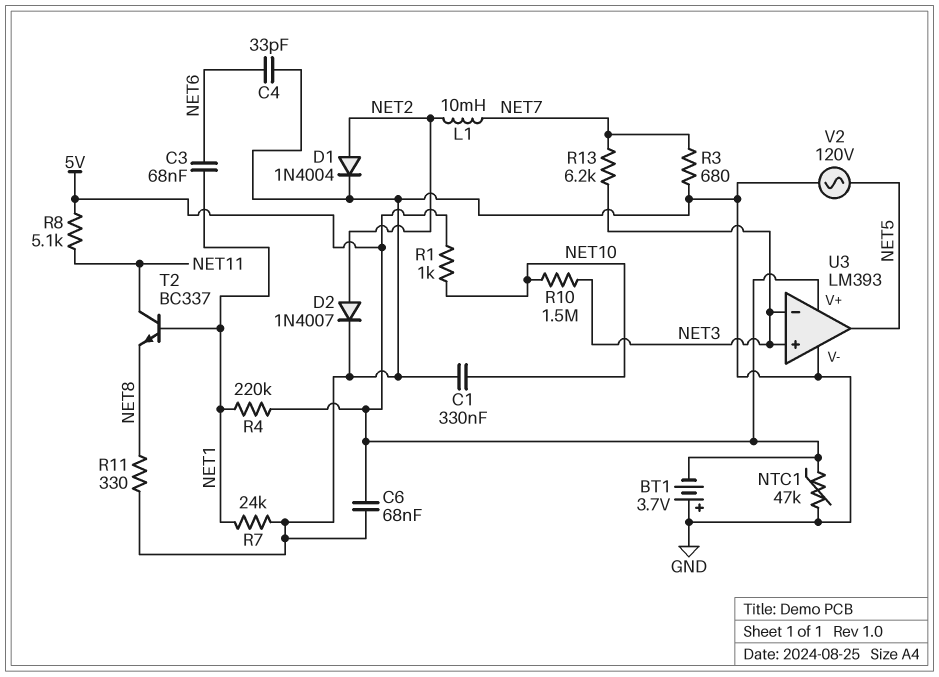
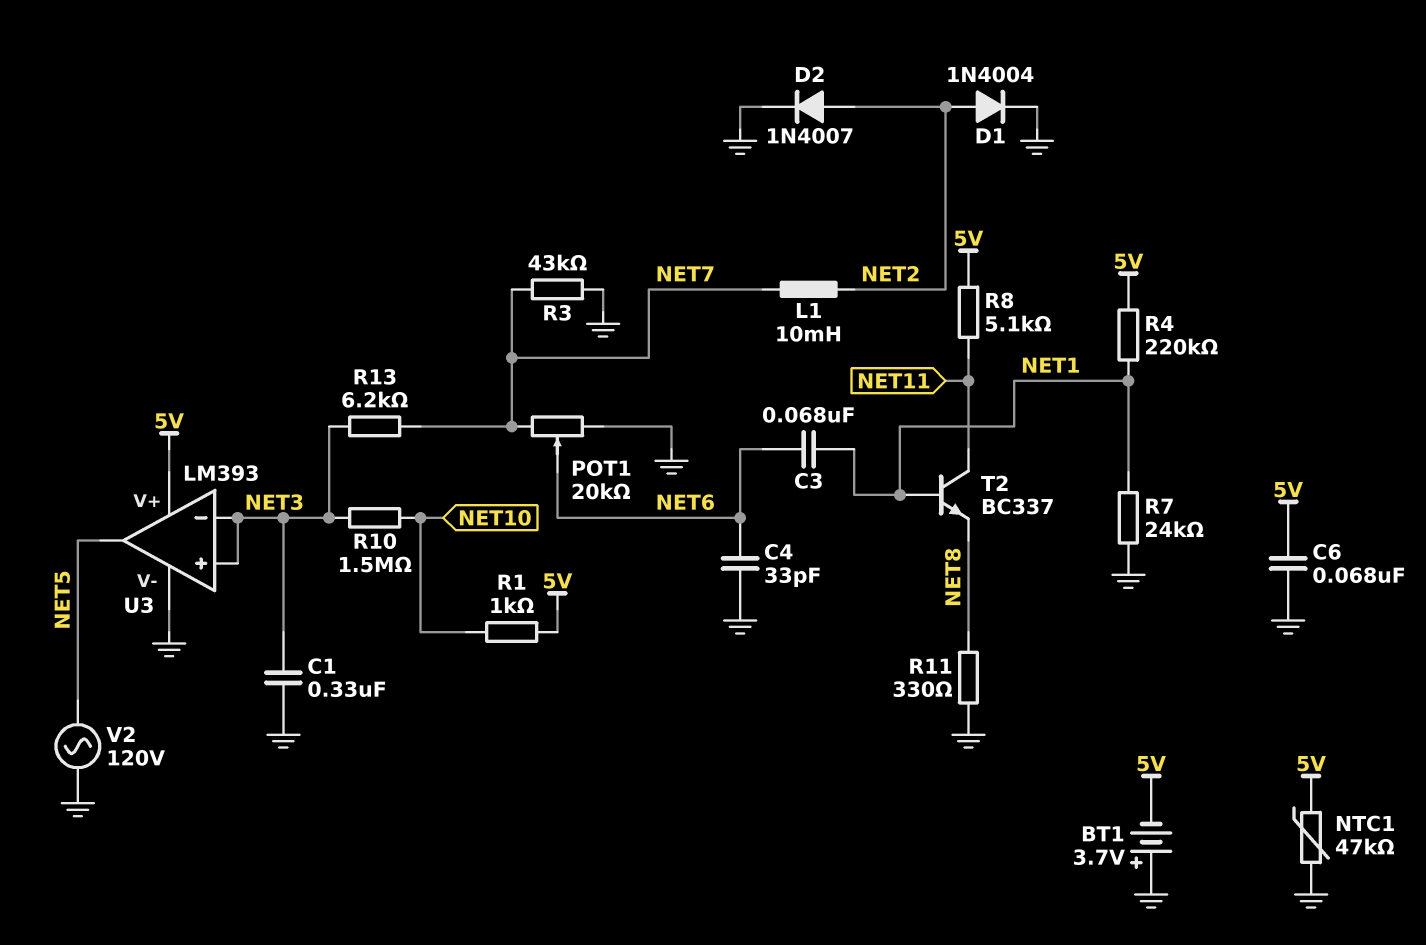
C1: 330nF (GND, NET10) -> 330nF (GND, NET3)
POT1: none -> 20k (GND, NET7, wiper NET6)
R3: 680 (GND, NET7) -> 43k (GND, NET7)

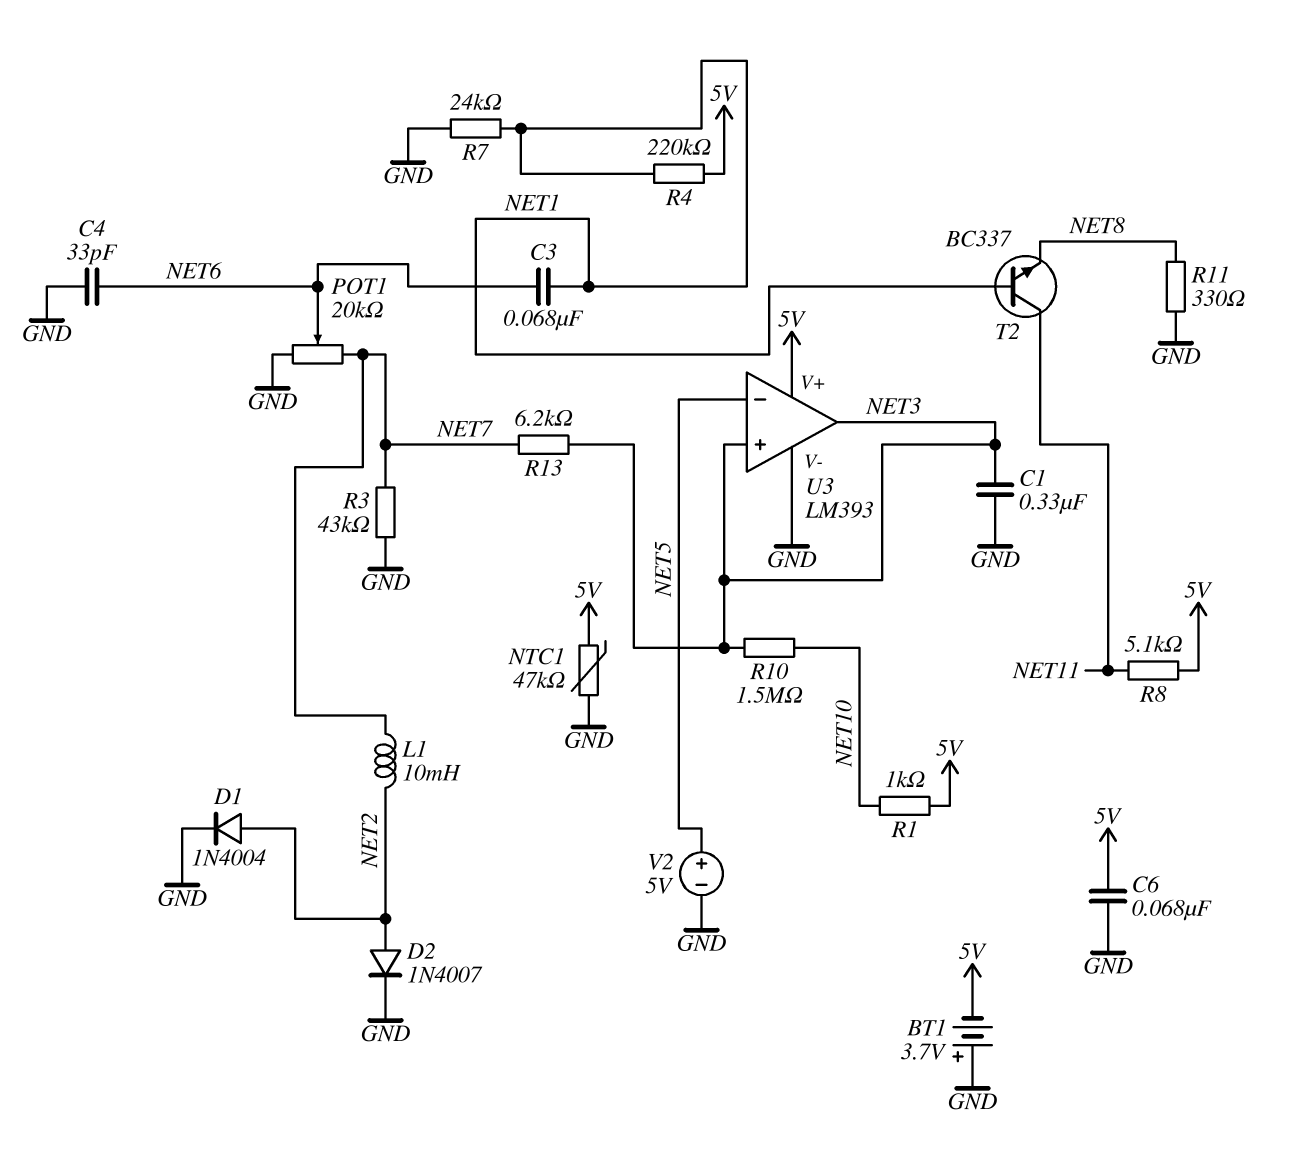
U3 pin in-: NET3 -> NET5
U3 pin out: NET5 -> NET3
V2: AC 120V (GND, NET5) -> 5V (plus NET5, minus GND)

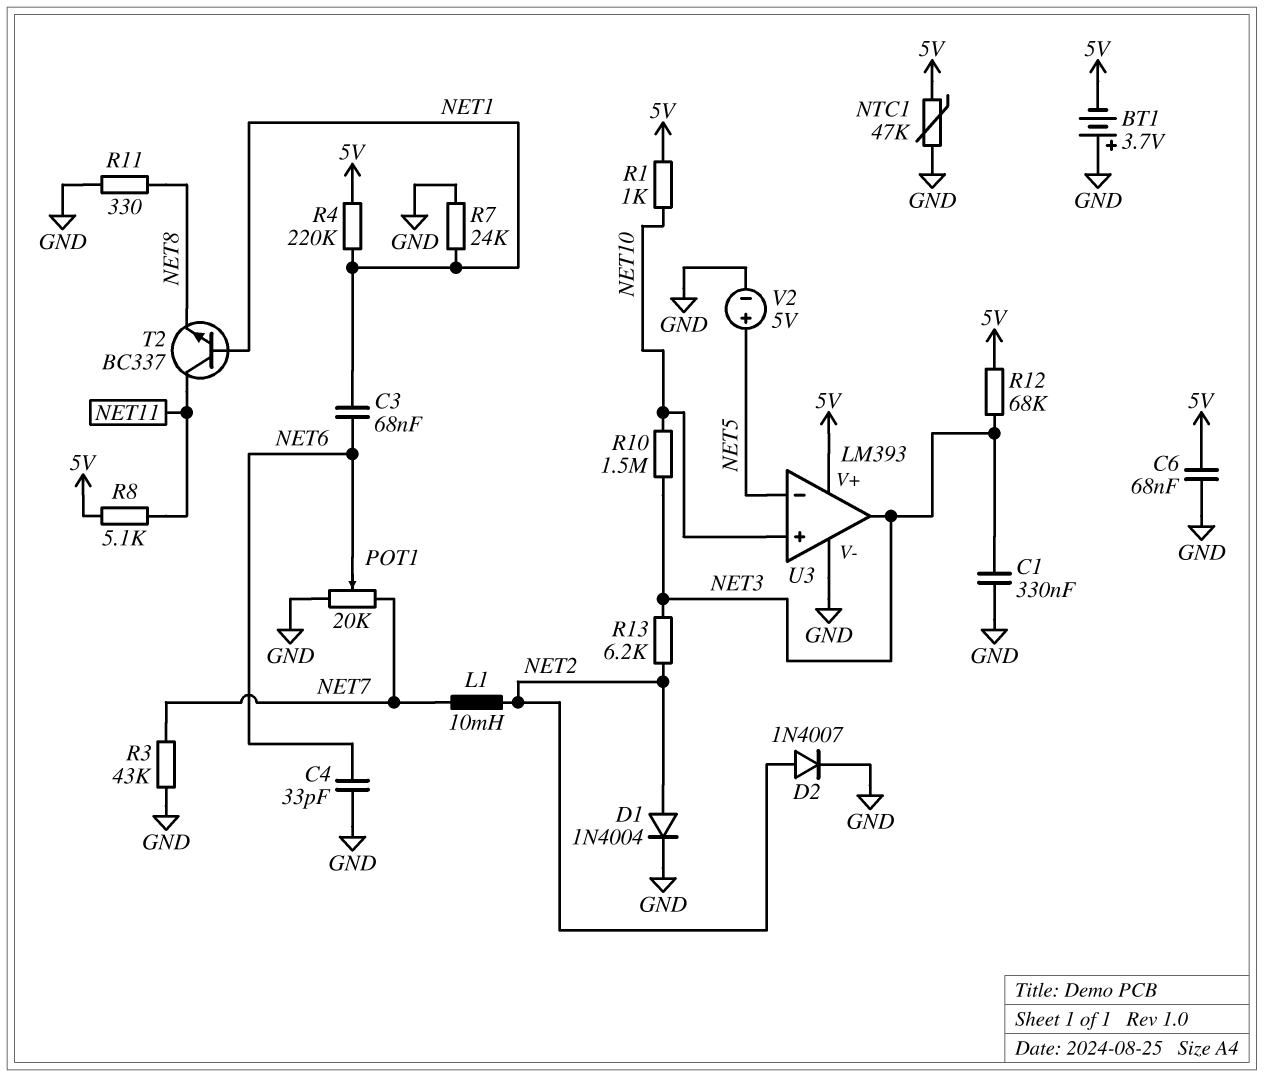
R12: none -> 68k (5V, NET3)
R13: 6.2k (NET3, NET7) -> 6.2k (NET2, NET3)
U3 pin in+: NET3 -> NET10

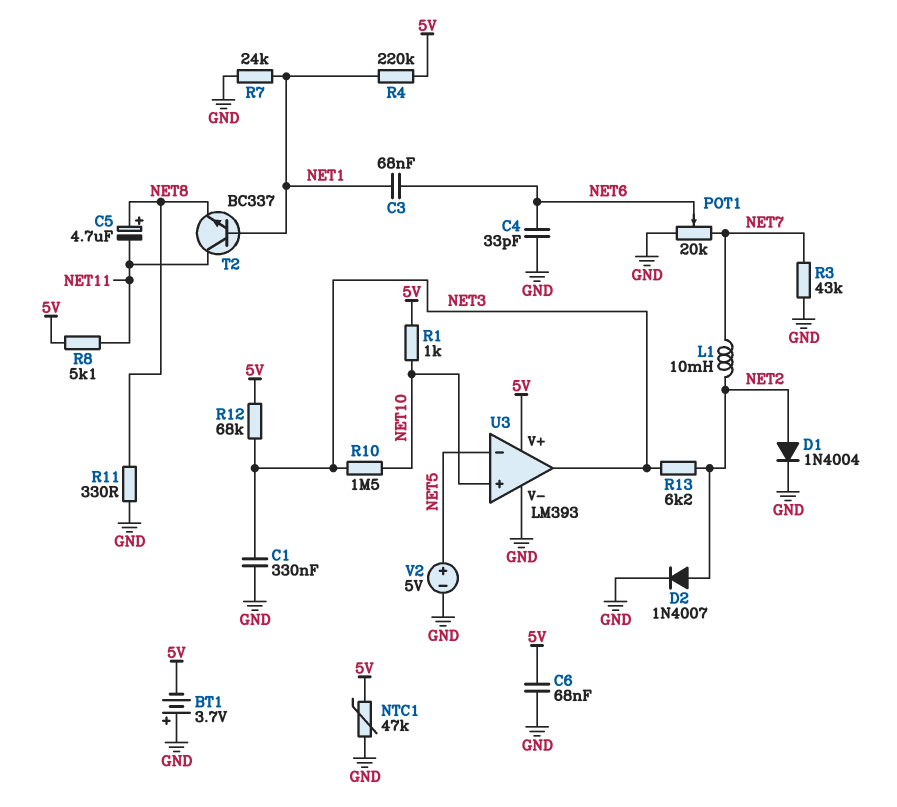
C5: none -> 4.7uF (plus NET8, minus NET11)

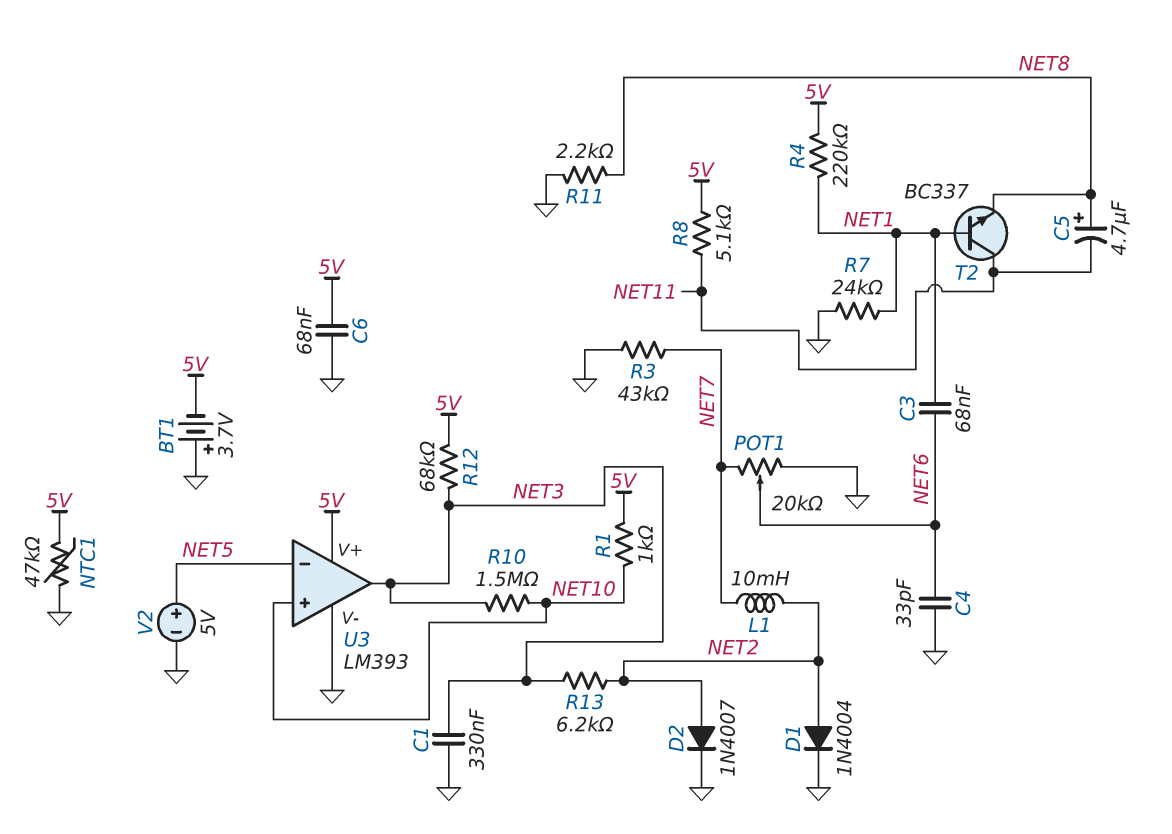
R11: 330 (GND, NET8) -> 2.2k (GND, NET8)

